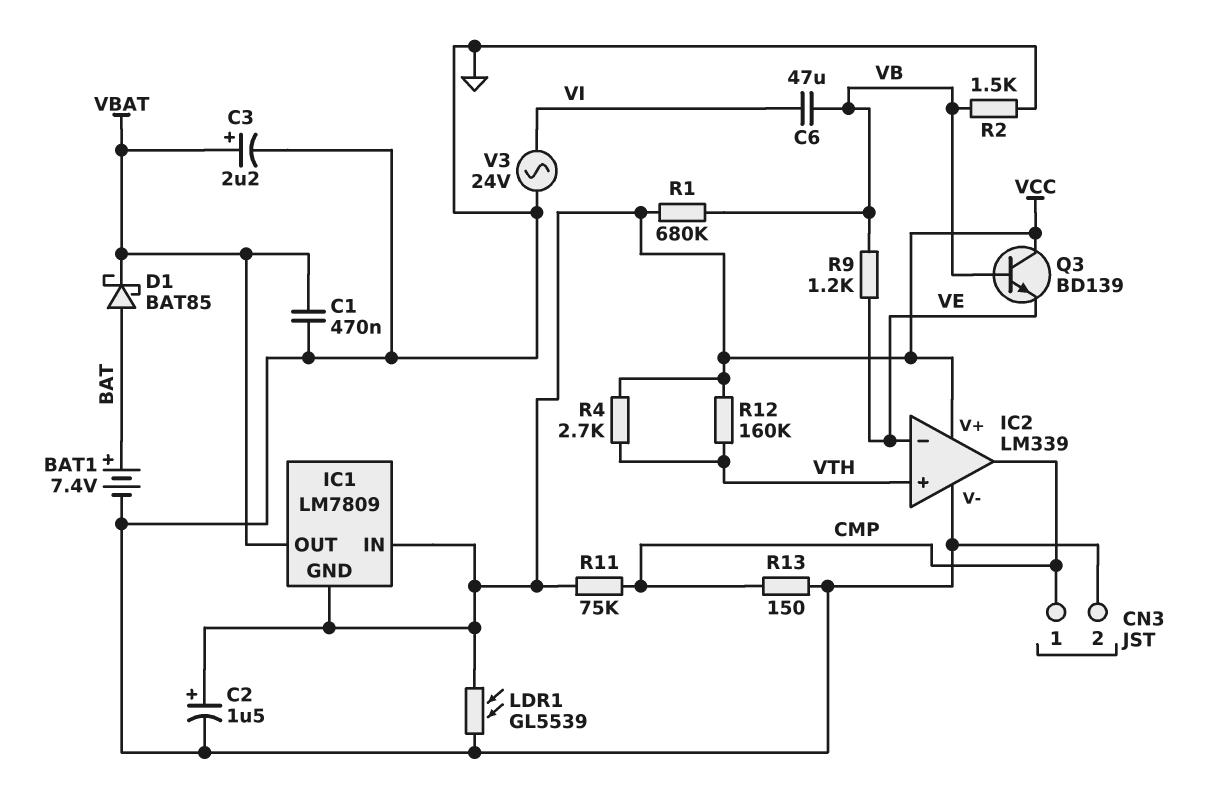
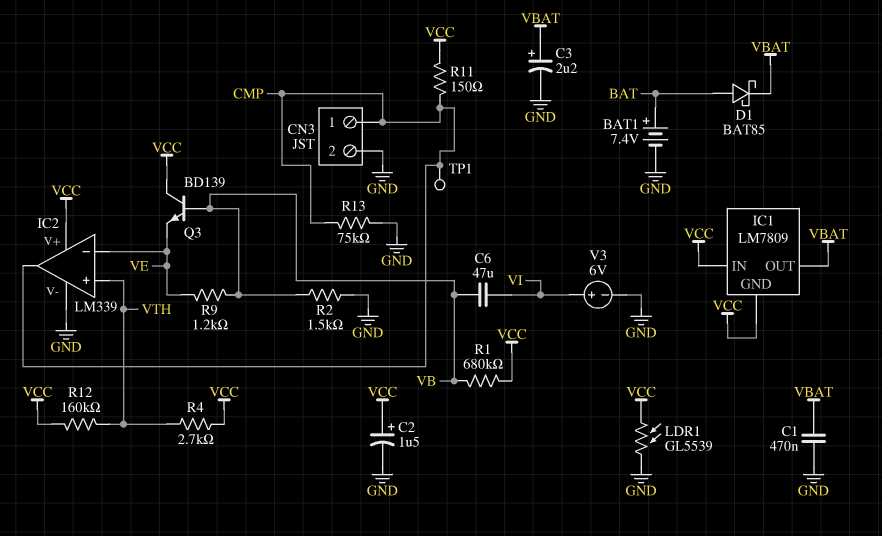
R11: 75k (CMP, VCC) -> 150 (CMP, VCC)
R13: 150 (CMP, GND) -> 75k (CMP, GND)
TP1: none -> test point (CMP)
V3: AC 24V (GND, VI) -> 6V (plus VI, minus GND)

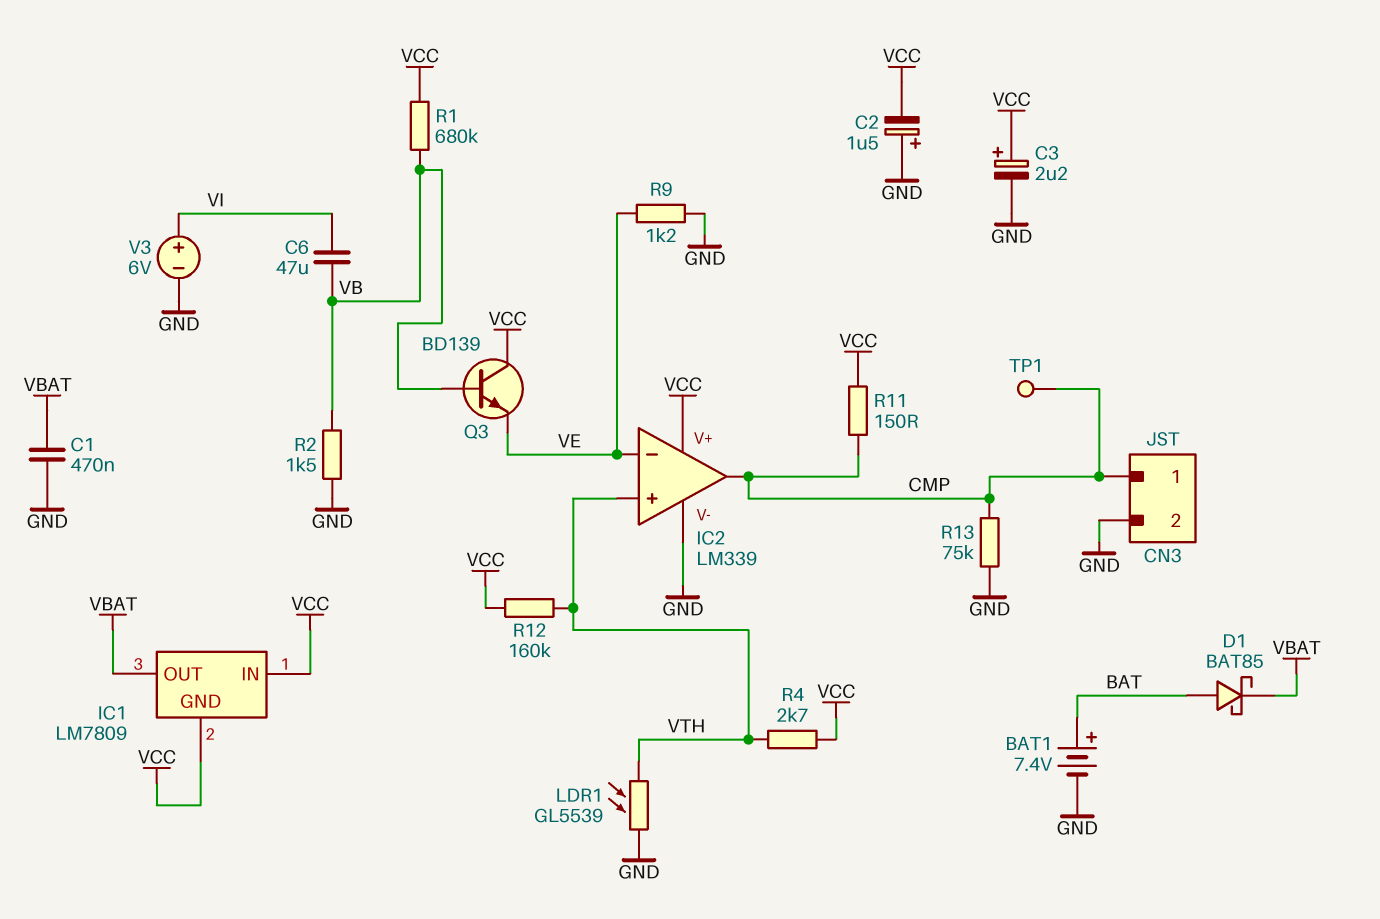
C2: 1.5uF (plus VCC, minus GND) -> 1.5uF (plus GND, minus VCC)
C3: 2.2uF (plus VBAT, minus GND) -> 2.2uF (plus VCC, minus GND)
LDR1: GL5539 (GND, VCC) -> GL5539 (GND, VTH)
R9: 1.2k (VB, VE) -> 1.2k (GND, VE)

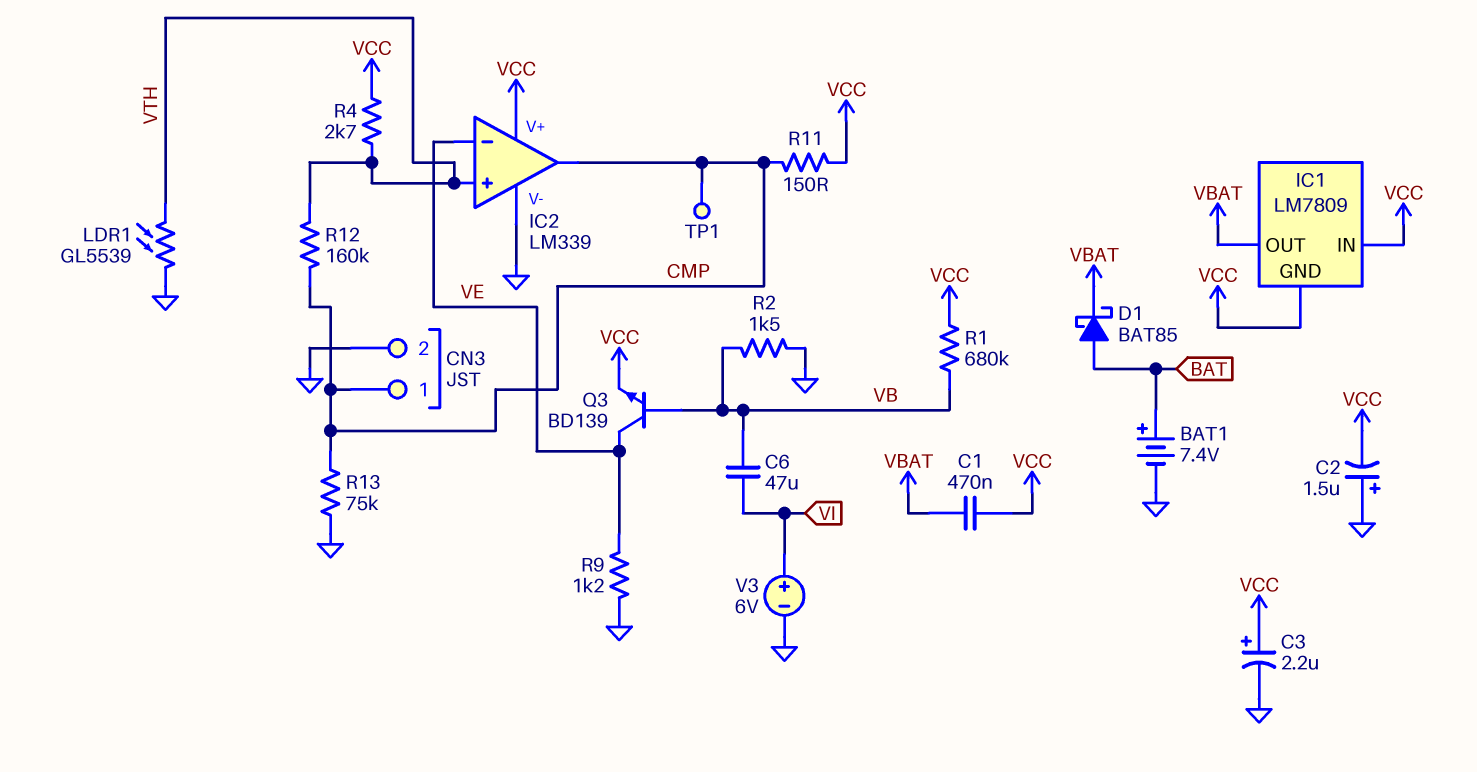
C1: 470nF (GND, VBAT) -> 470nF (VBAT, VCC)
Q3: NPN BD139 (B VB, C VCC, E VE) -> NPN BD139 (B VB, C VE, E VCC)
R12: 160k (VCC, VTH) -> 160k (CMP, VTH)

